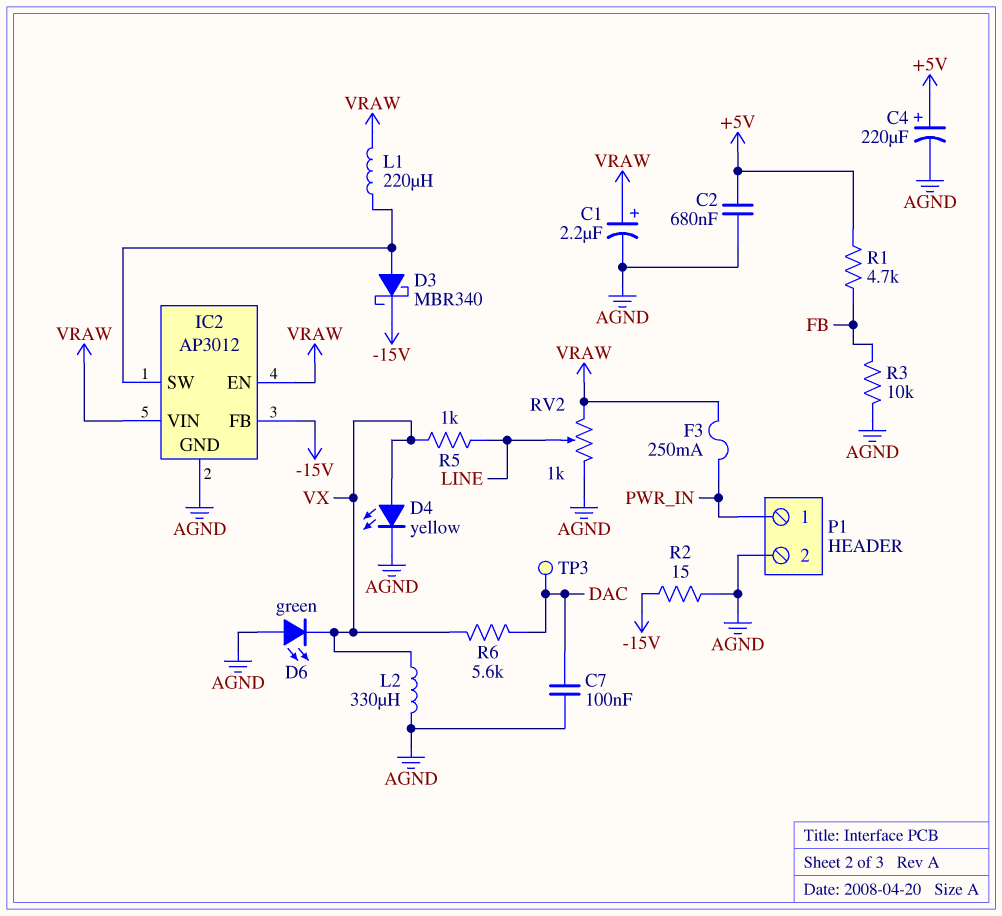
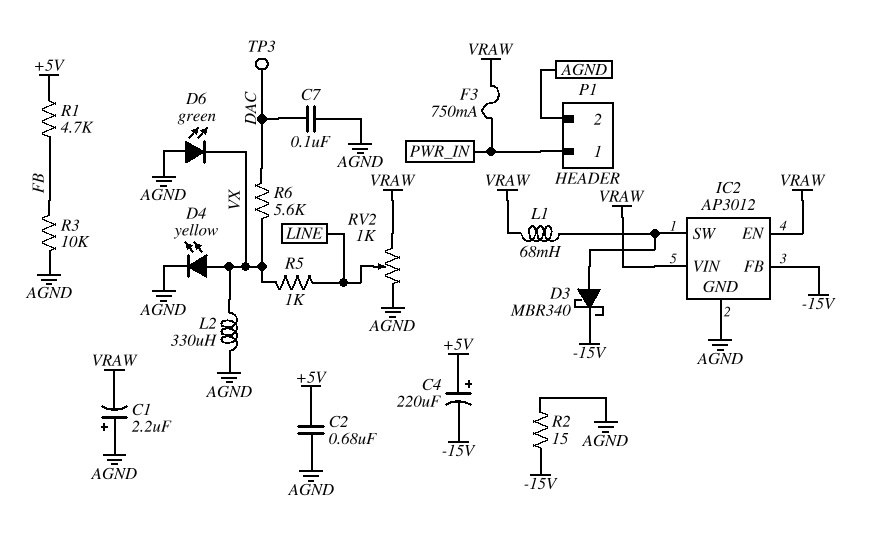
C1: 2.2uF (plus VRAW, minus AGND) -> 2.2uF (plus AGND, minus VRAW)
C4: 220uF (plus +5V, minus AGND) -> 220uF (plus +5V, minus -15V)
F3: 250mA (PWR_IN, VRAW) -> 750mA (PWR_IN, VRAW)
L1: 220uH (IC2/SW, VRAW) -> 68mH (IC2/SW, VRAW)

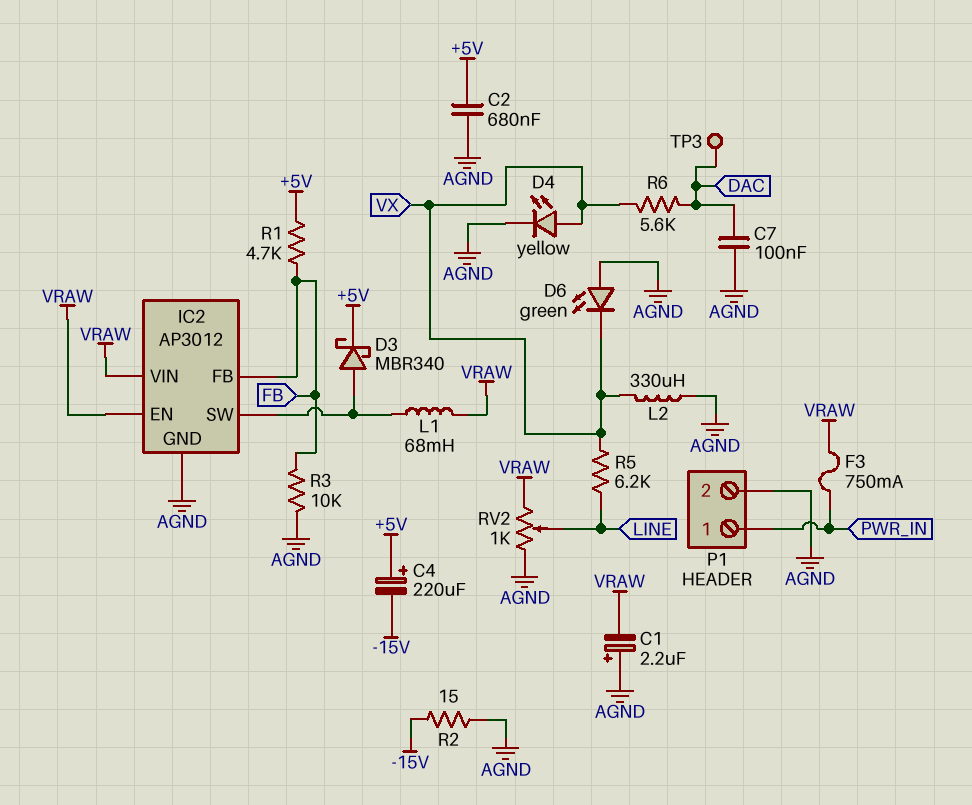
D3: schottky MBR340 (A IC2/SW, K -15V) -> schottky MBR340 (A IC2/SW, K +5V)
IC2 pin FB: -15V -> FB
R5: 1k (LINE, VX) -> 6.2k (LINE, VX)

